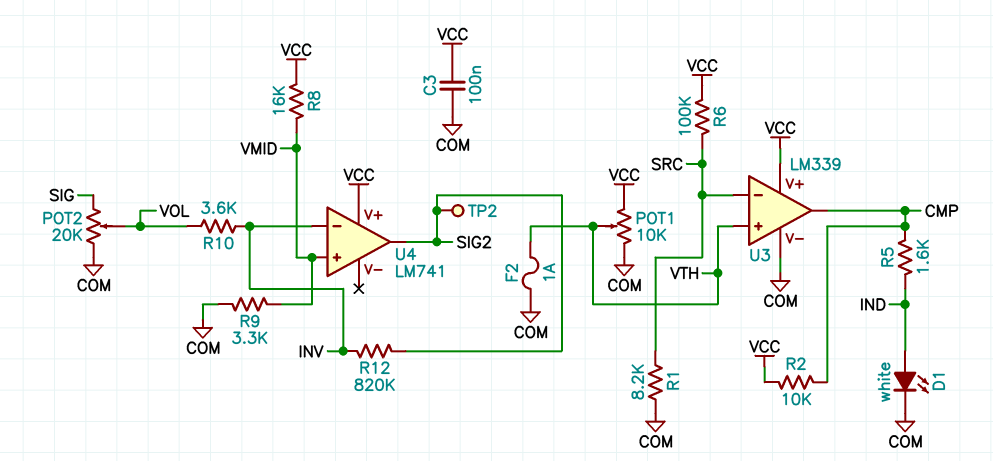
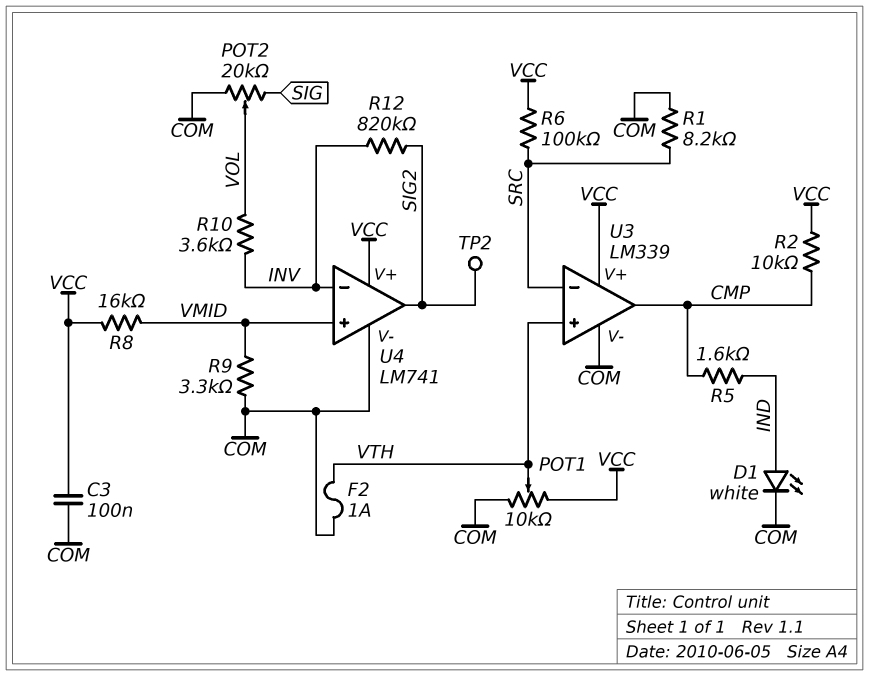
U4 pin V-: none -> COM

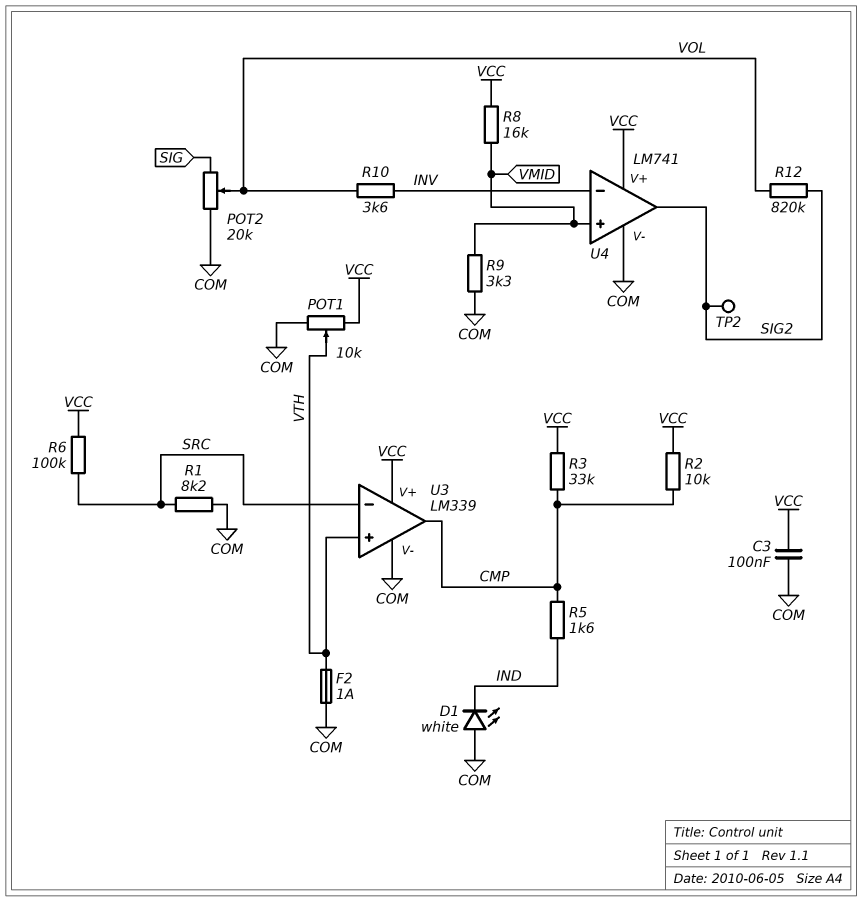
D1: LED white (A IND, K COM) -> LED white (A COM, K IND)
R3: none -> 33k (CMP, VCC)
R12: 820k (INV, SIG2) -> 820k (SIG2, VOL)

